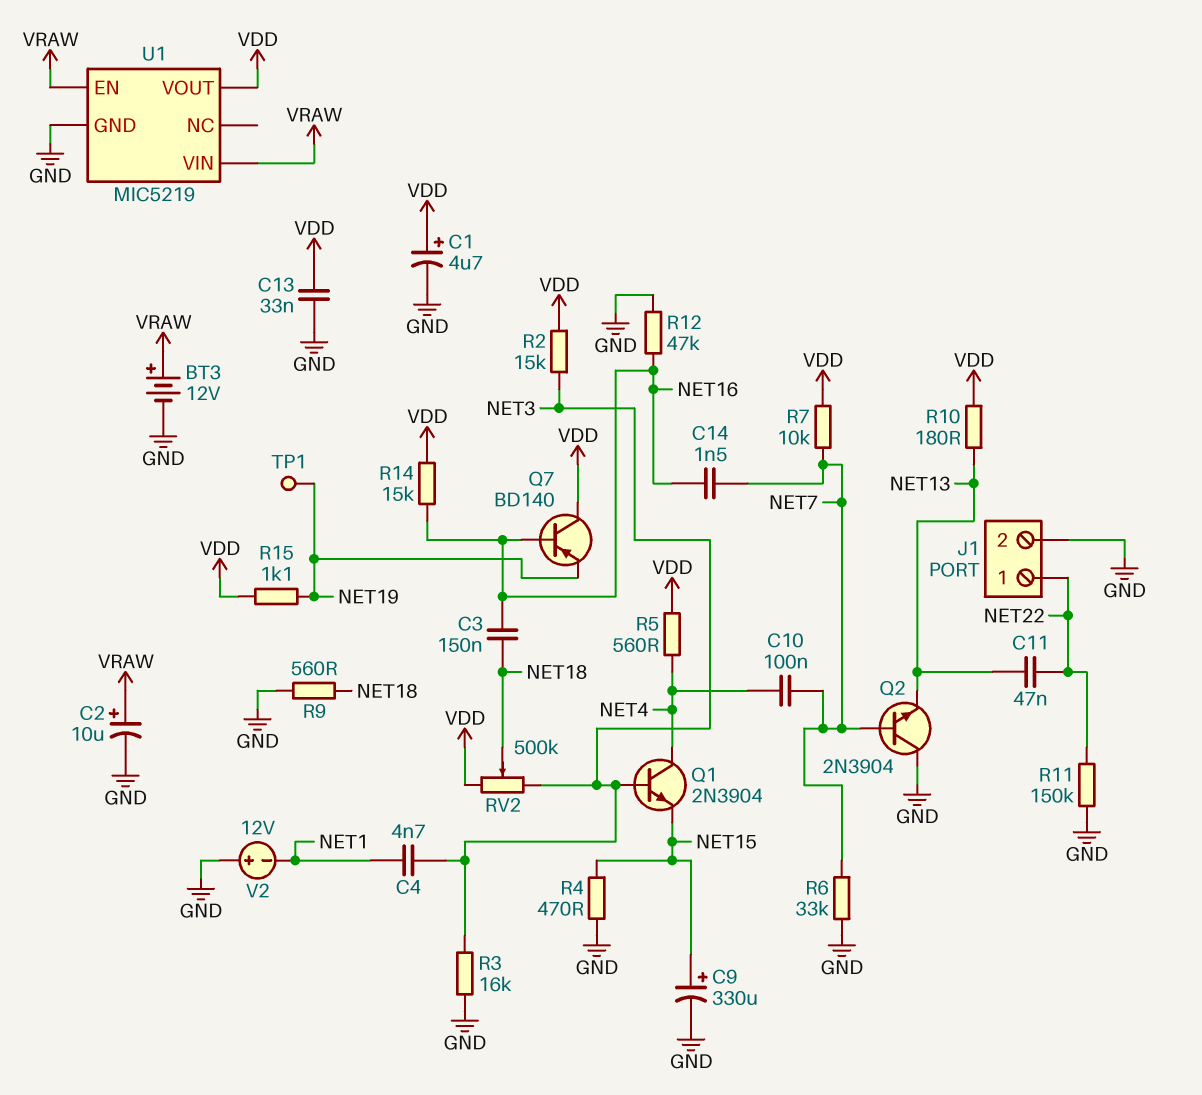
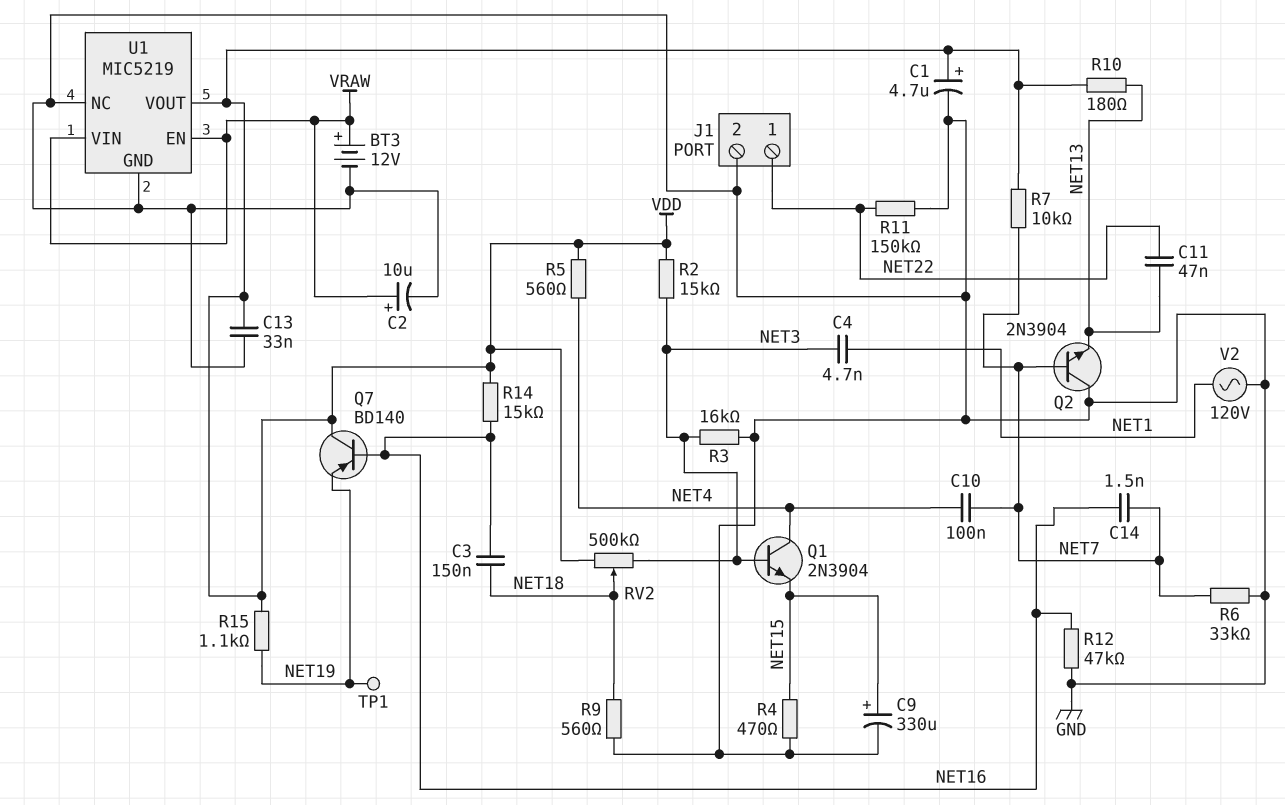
U1 pin NC: none -> GND
V2: 12V (plus GND, minus NET1) -> AC 120V (GND, NET1)

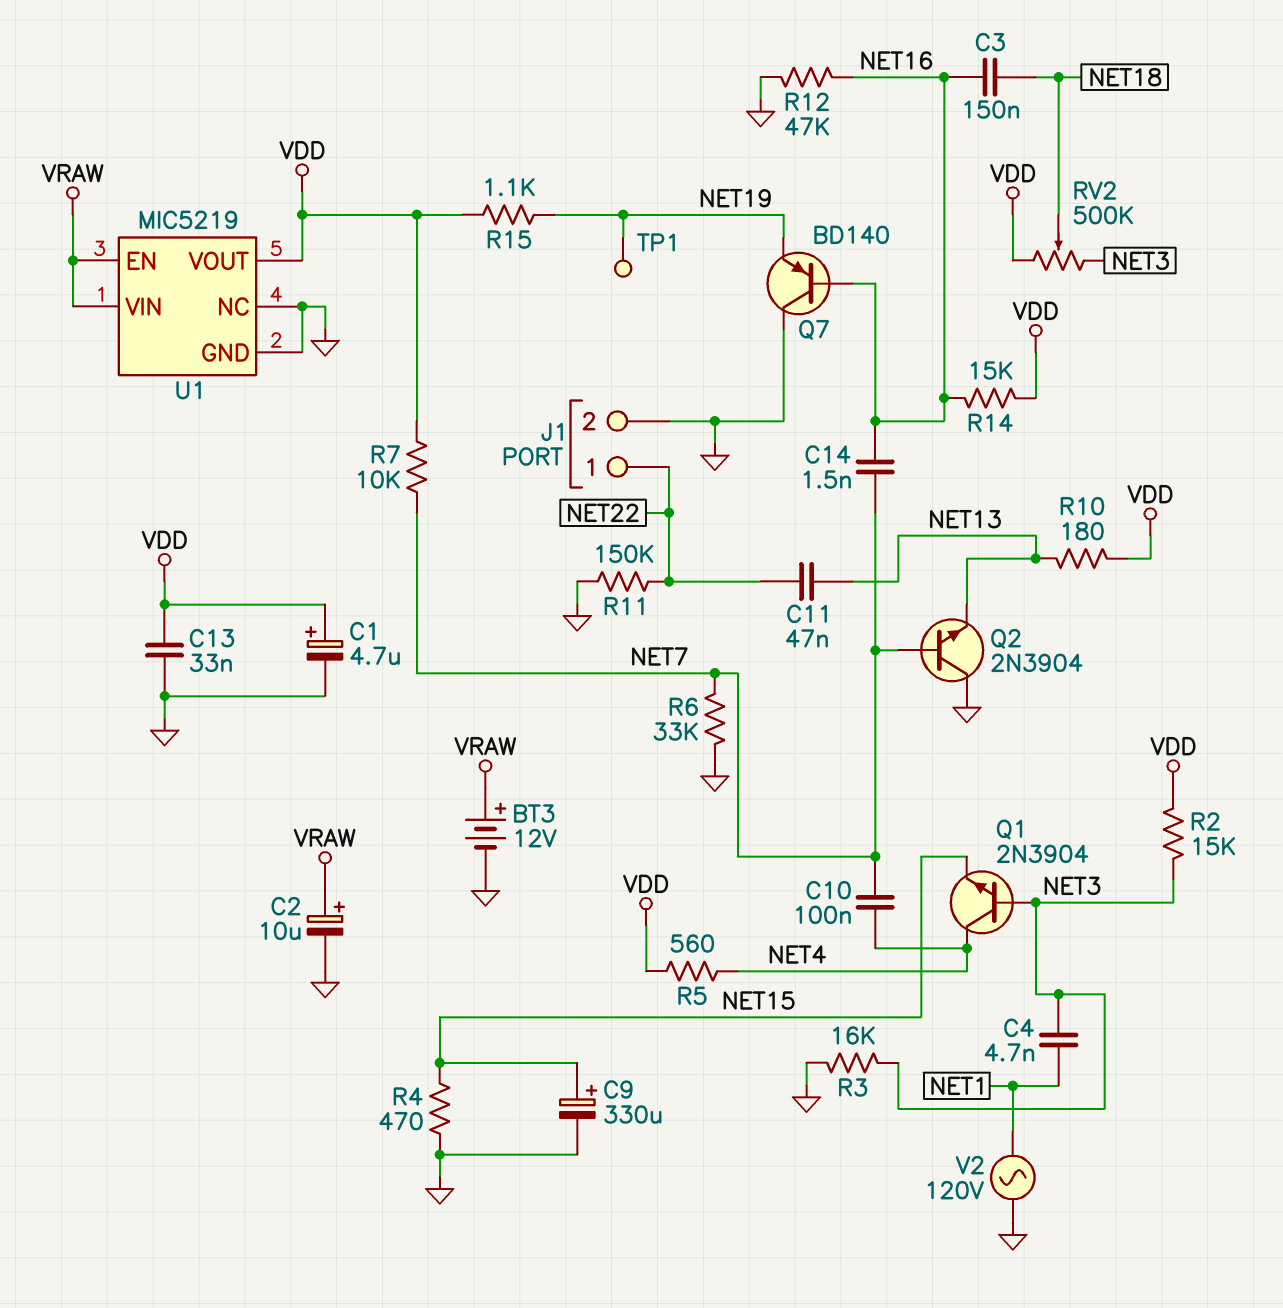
Q7: PNP BD140 (B NET16, C VDD, E NET19) -> PNP BD140 (B NET16, C GND, E NET19)
R9: 560 (GND, NET18) -> none

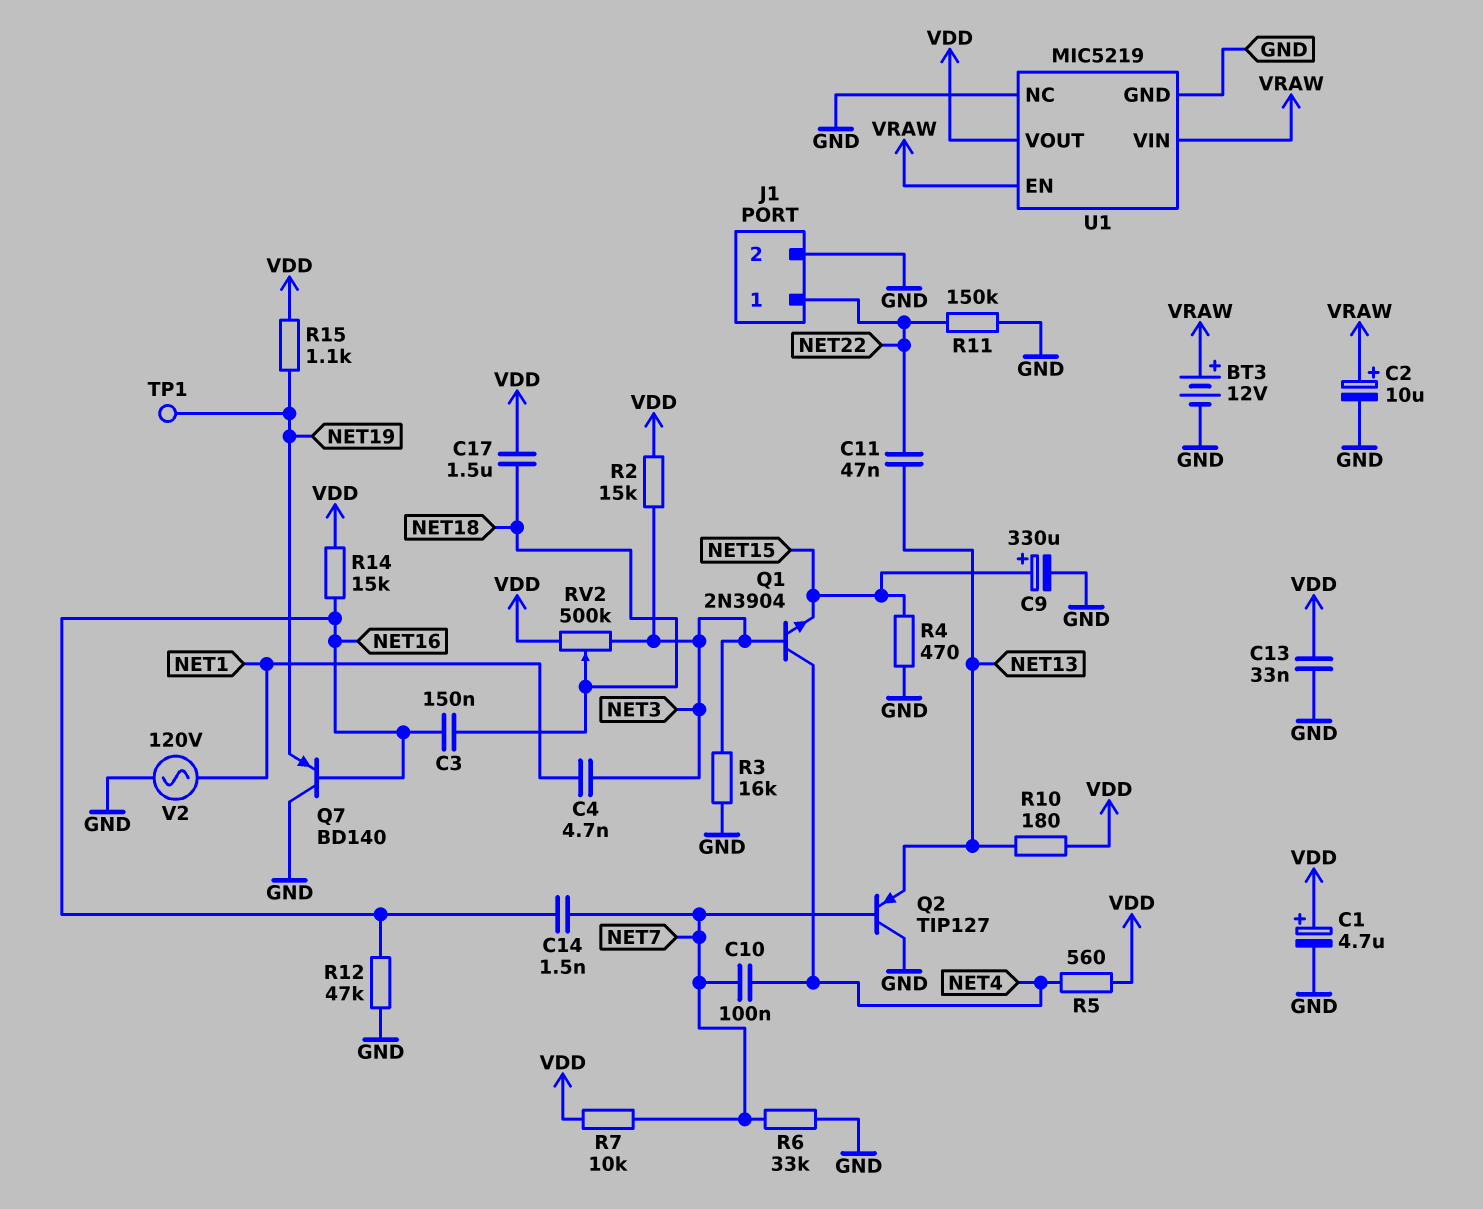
C17: none -> 1.5uF (NET18, VDD)
Q2: NPN 2N3904 (B NET7, C GND, E NET13) -> PNP TIP127 (B NET7, C GND, E NET13)

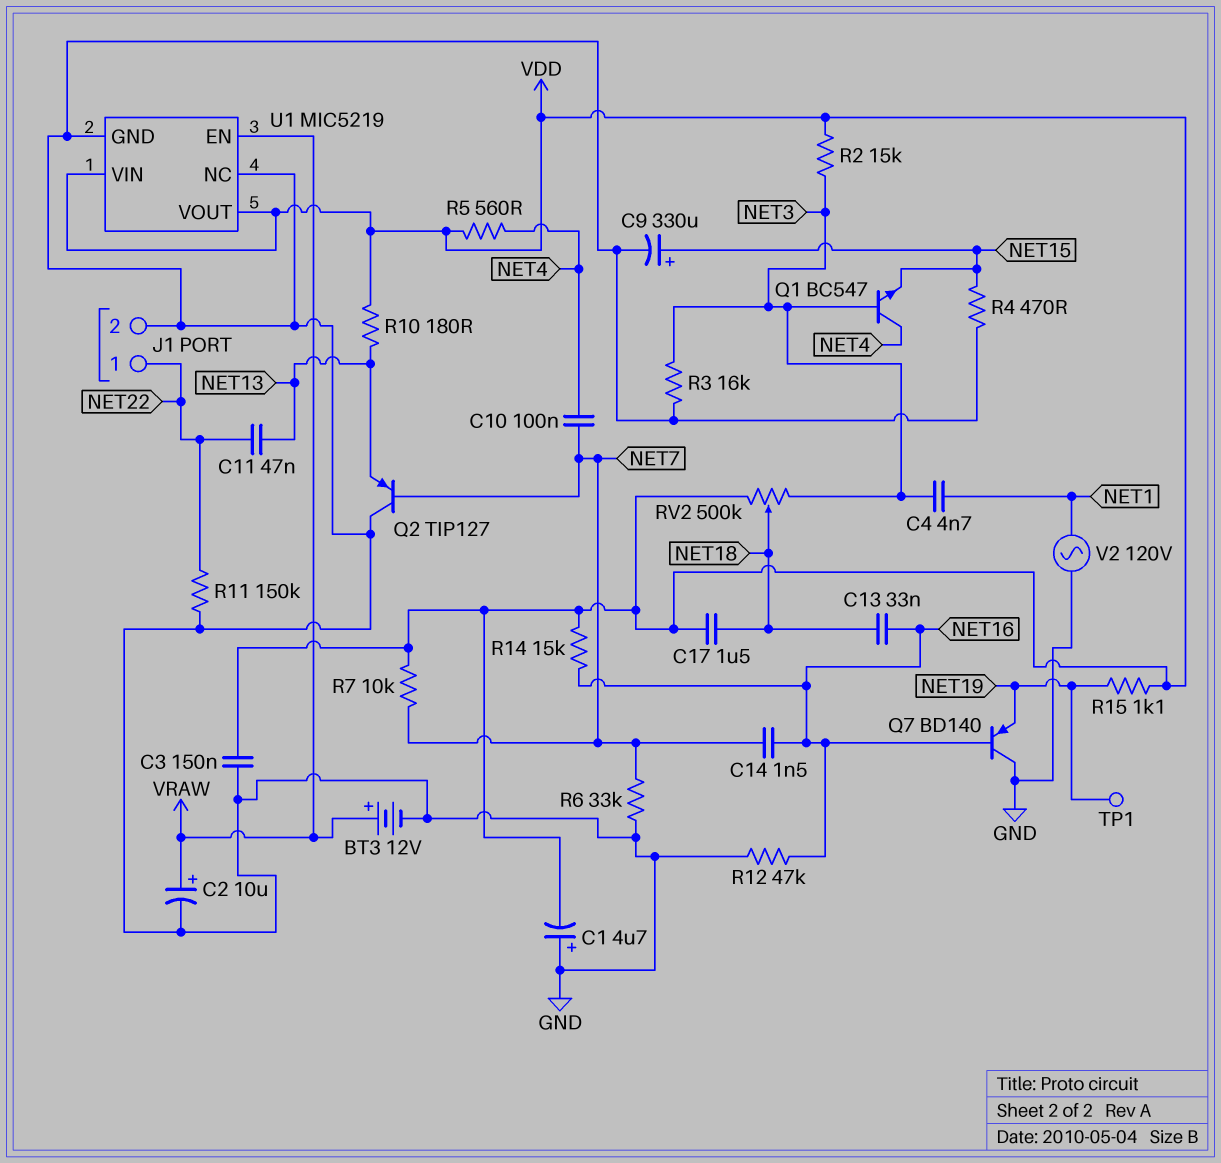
C1: 4.7uF (plus VDD, minus GND) -> 4.7uF (plus GND, minus VDD)
C3: 150nF (NET16, NET18) -> 150nF (GND, VDD)
C13: 33nF (GND, VDD) -> 33nF (NET16, NET18)
Q1: NPN 2N3904 (B NET3, C NET4, E NET15) -> NPN BC547 (B NET3, C NET4, E NET15)
U1 pin VIN: VRAW -> VDD

